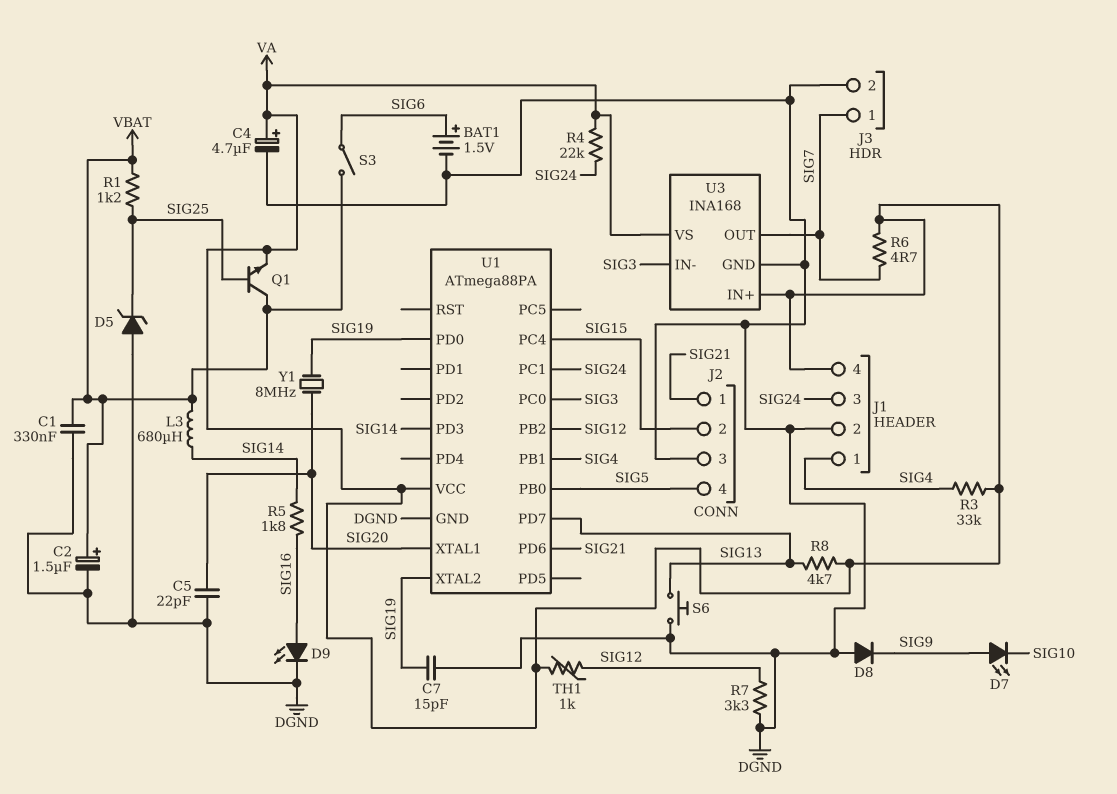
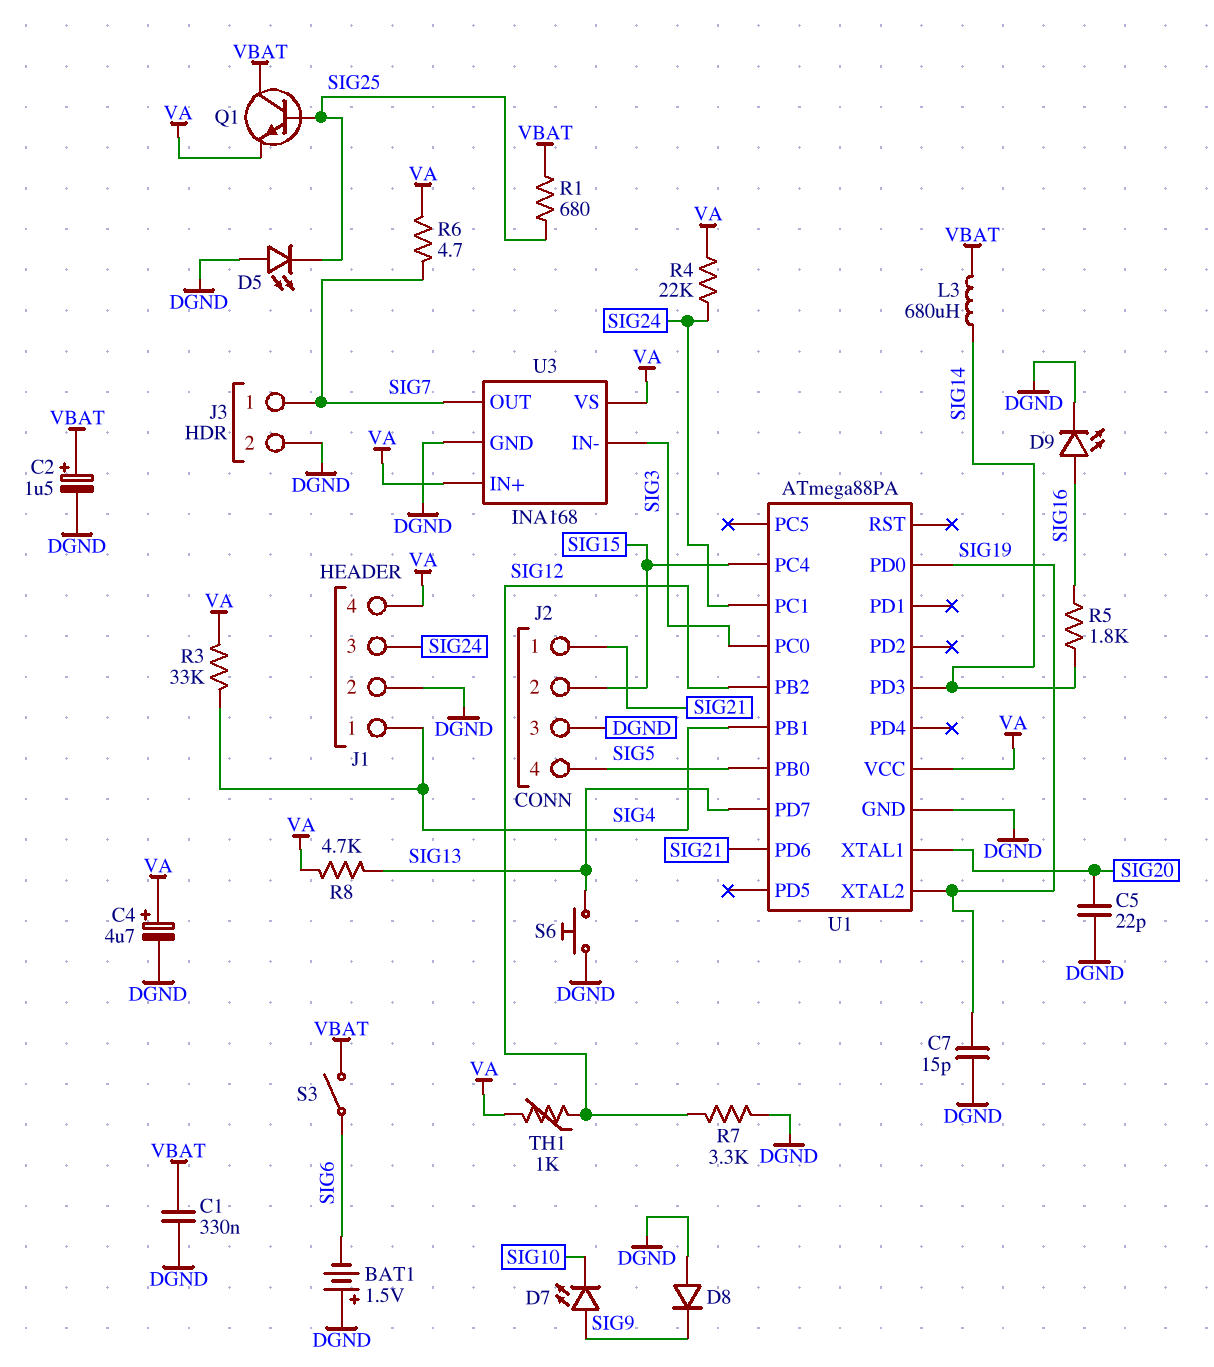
BAT1: 1.5V (plus SIG6, minus DGND) -> 1.5V (plus DGND, minus SIG6)
D5: zener (A DGND, K SIG25) -> LED (A DGND, K SIG25)
R1: 1.2k (SIG25, VBAT) -> 680 (SIG25, VBAT)
Y1: 8MHz (SIG19, SIG20) -> none

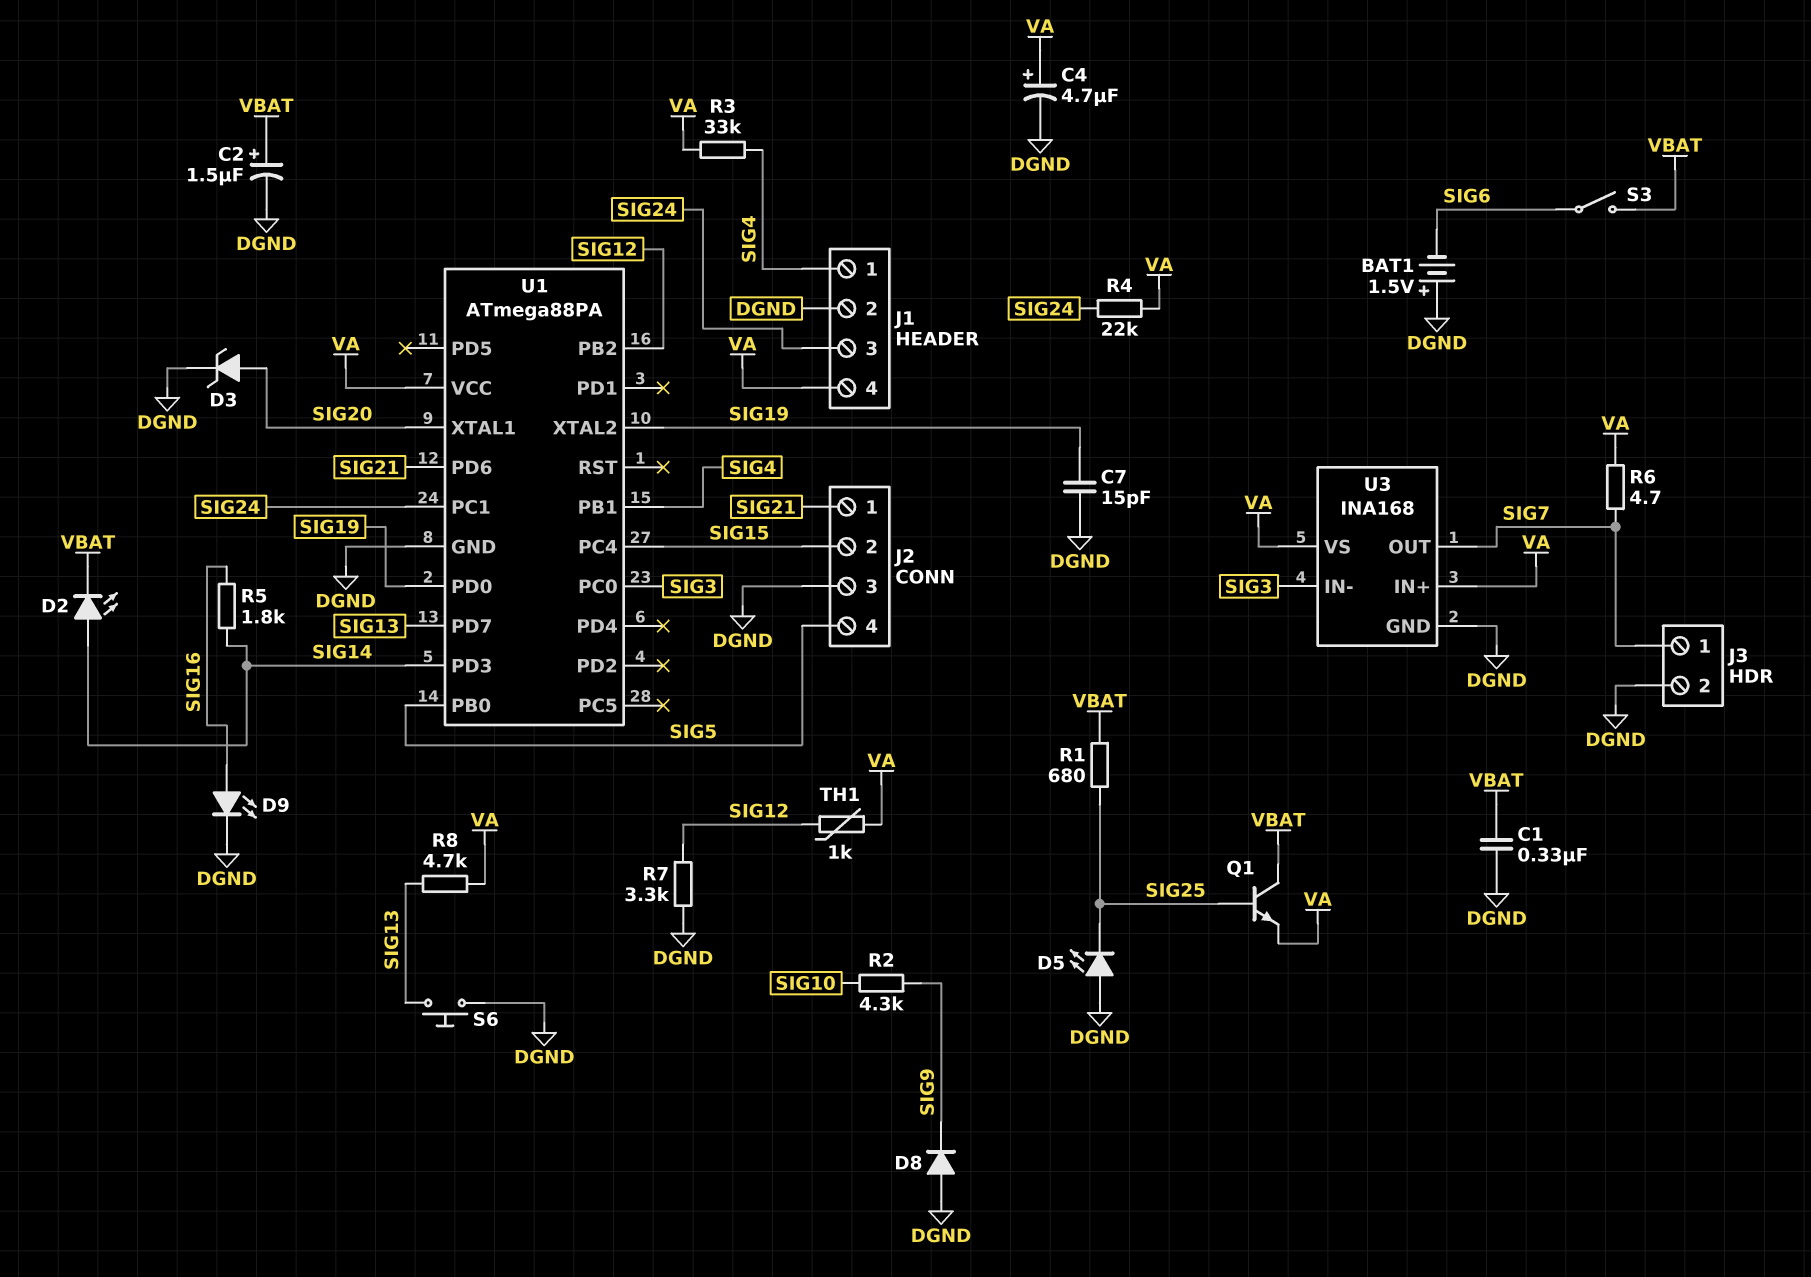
C5: 22pF (DGND, SIG20) -> none
D2: none -> LED (A SIG14, K VBAT)
D3: none -> zener (A SIG20, K DGND)
D7: LED (A SIG9, K SIG10) -> none
L3: 680uH (SIG14, VBAT) -> none
R2: none -> 4.3k (SIG9, SIG10)

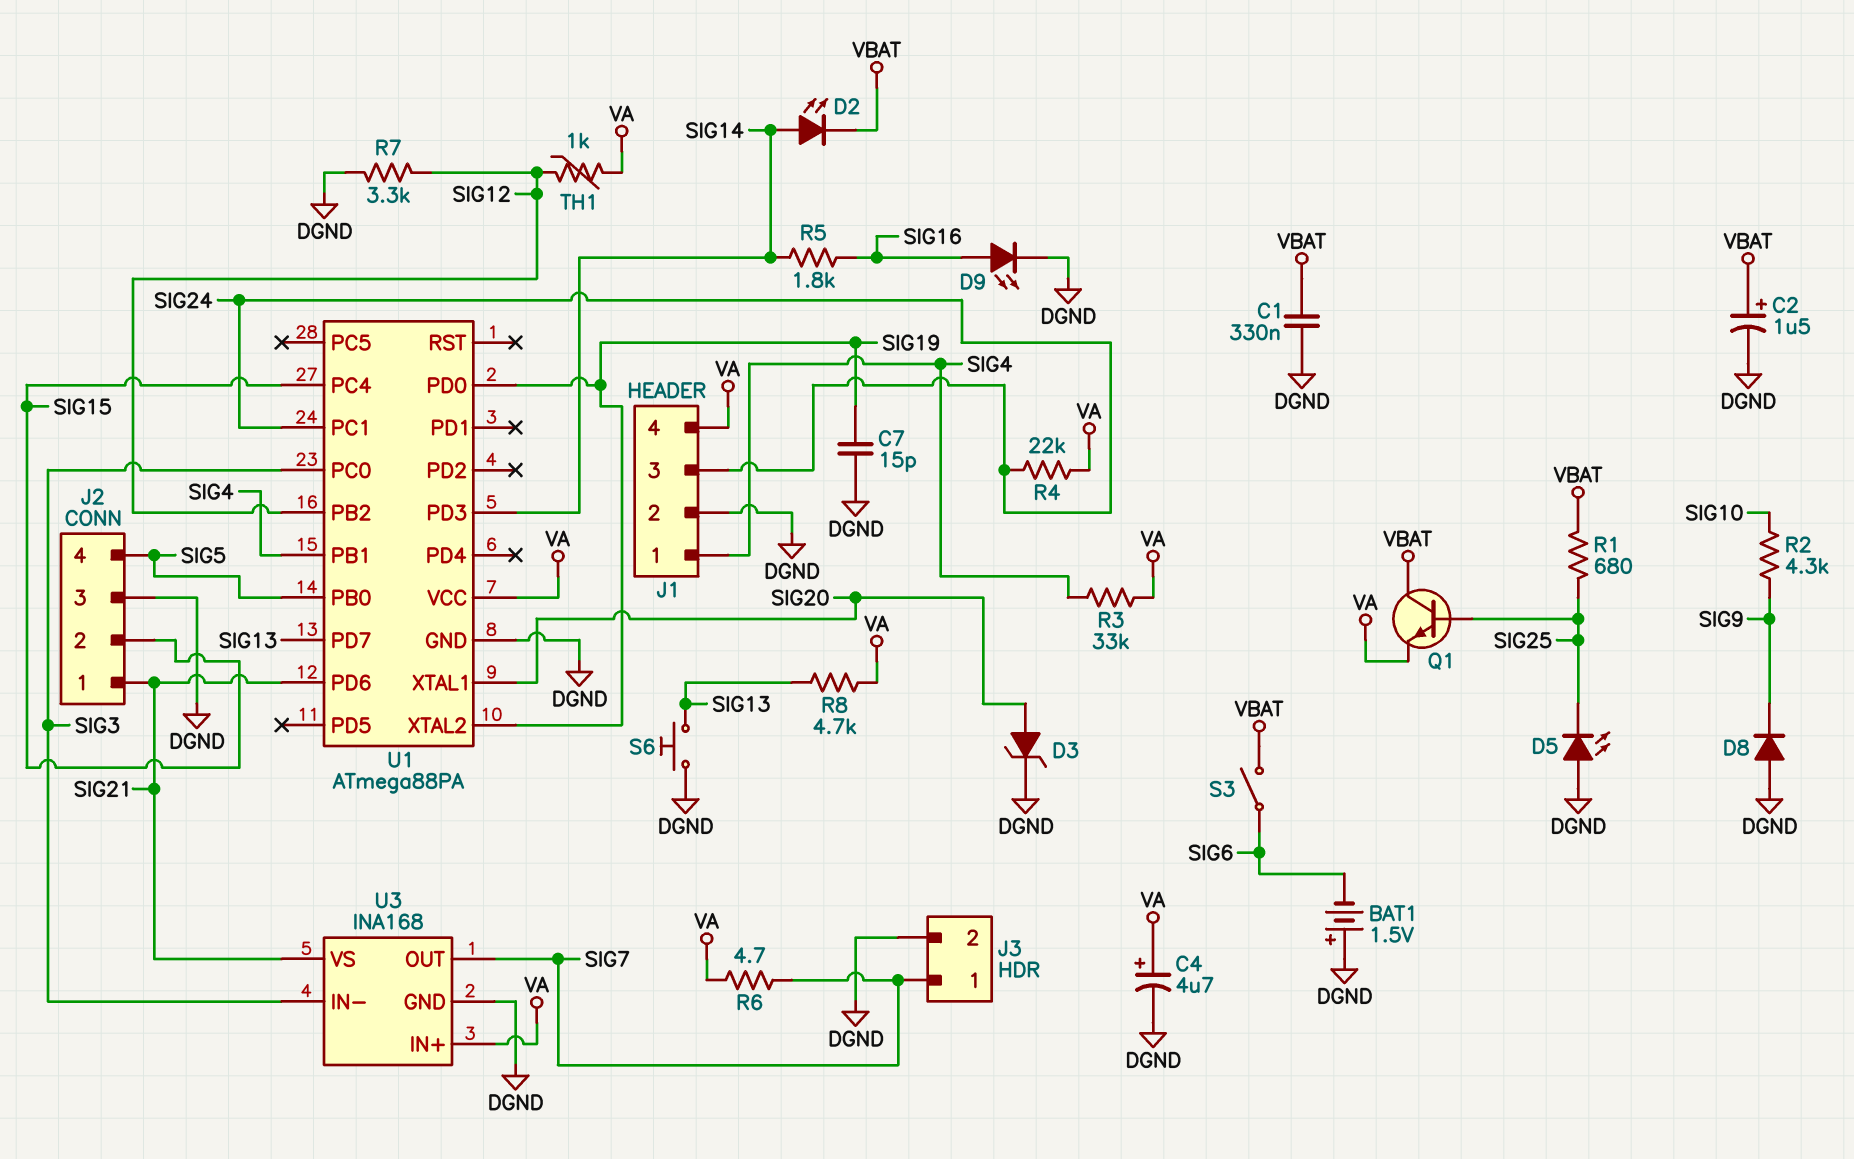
U3 pin VS: VA -> SIG21

